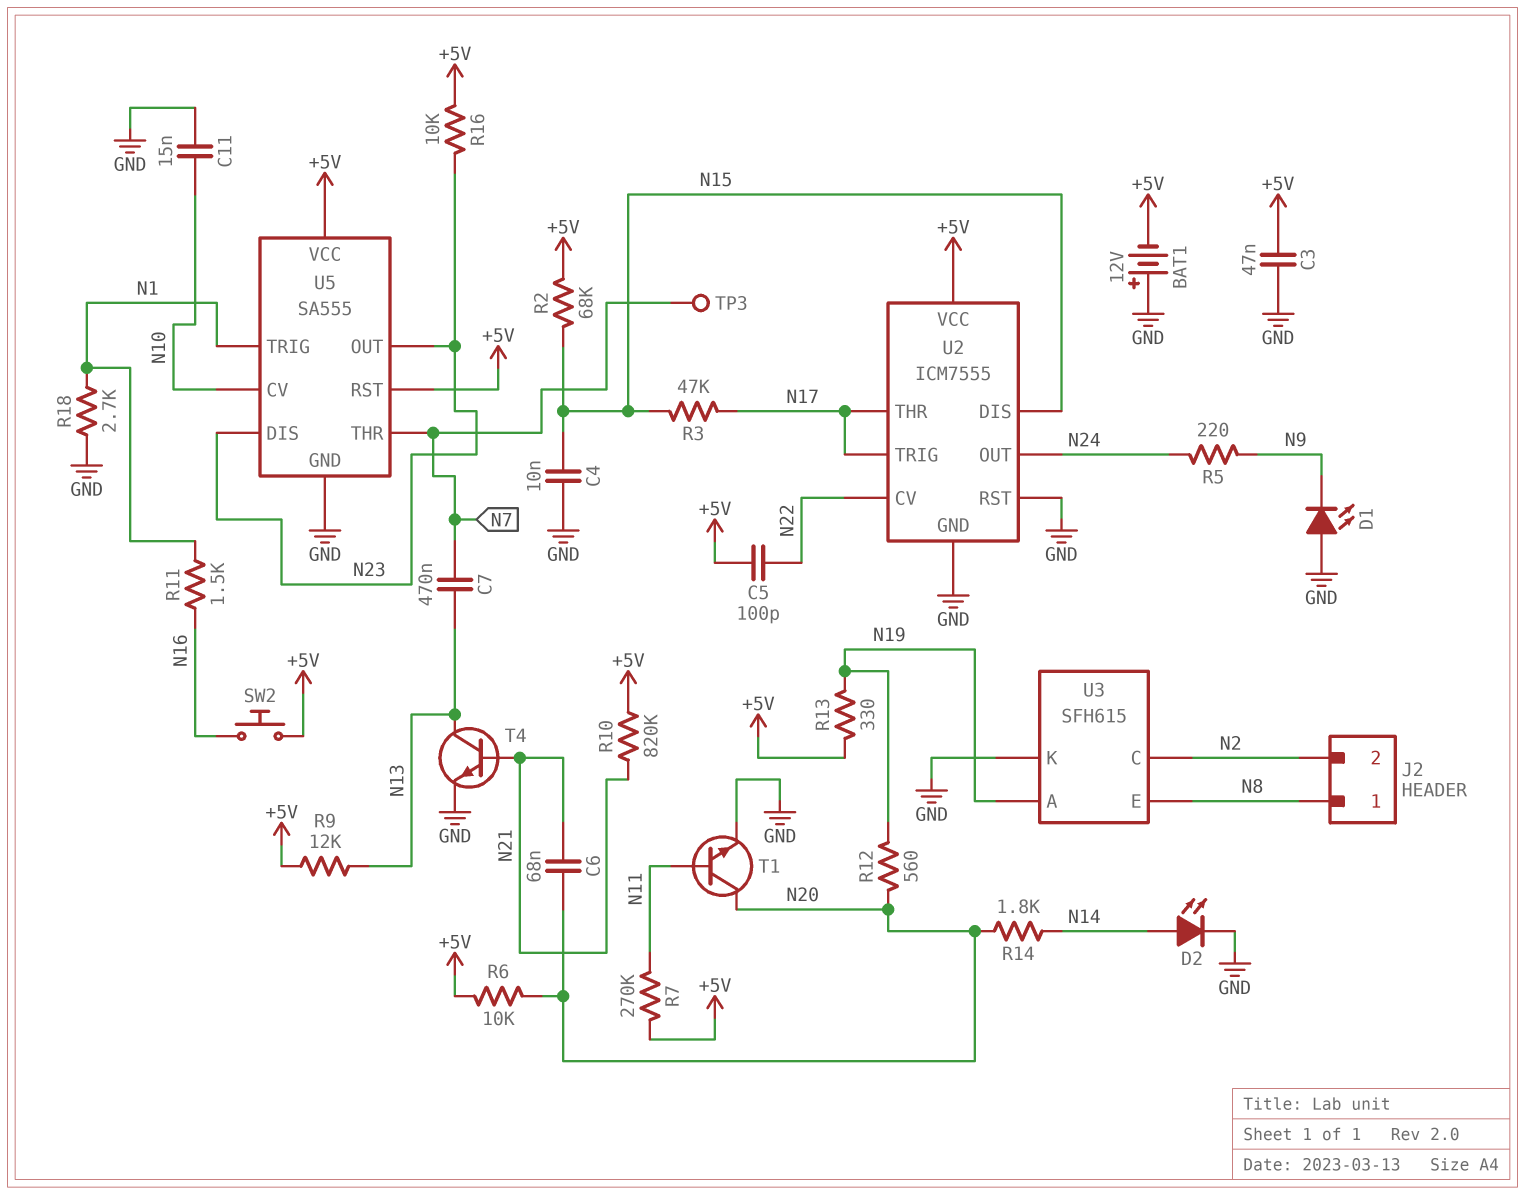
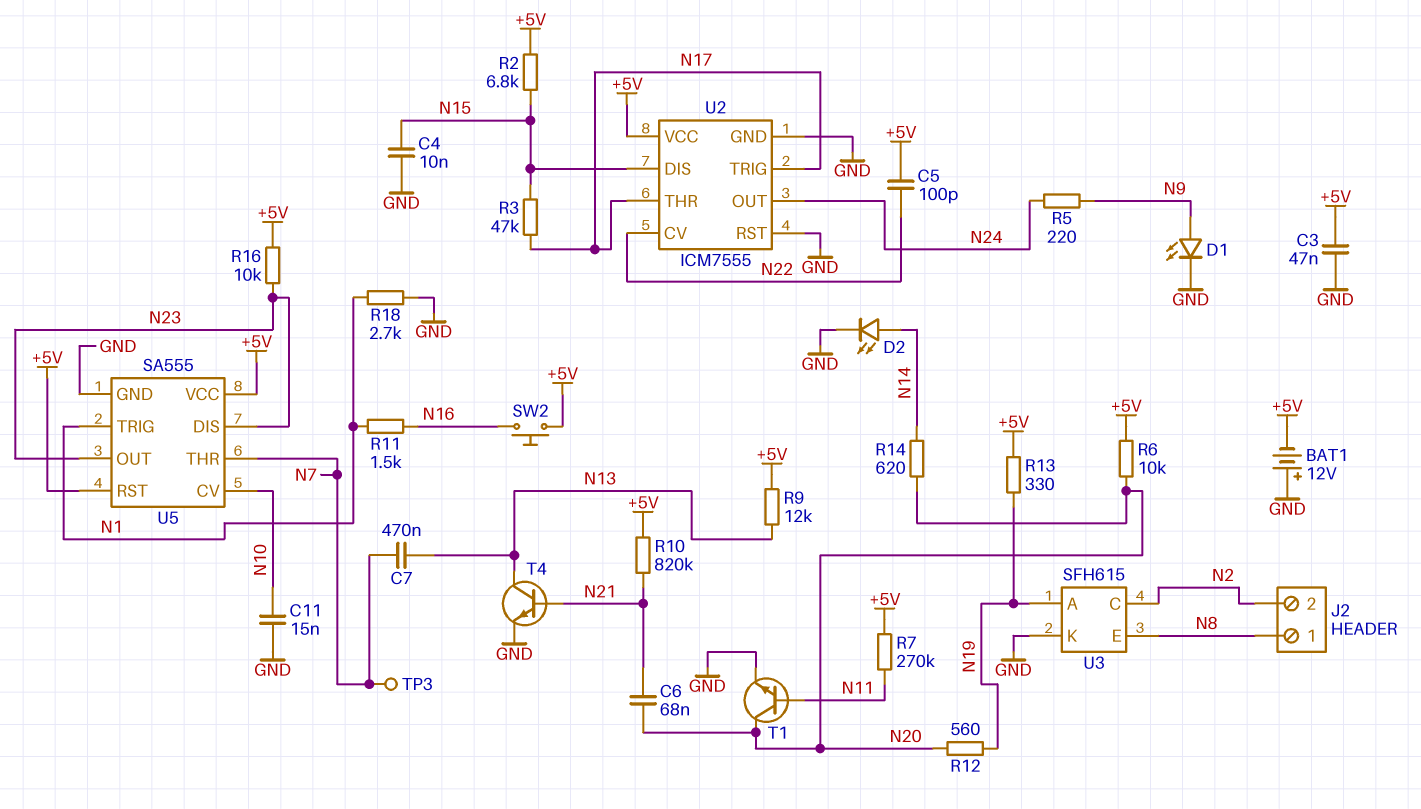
D1: LED (A GND, K N9) -> LED (A N9, K GND)
R2: 68k (+5V, N15) -> 6.8k (+5V, N15)
R14: 1.8k (N14, N20) -> 620 (N14, N20)

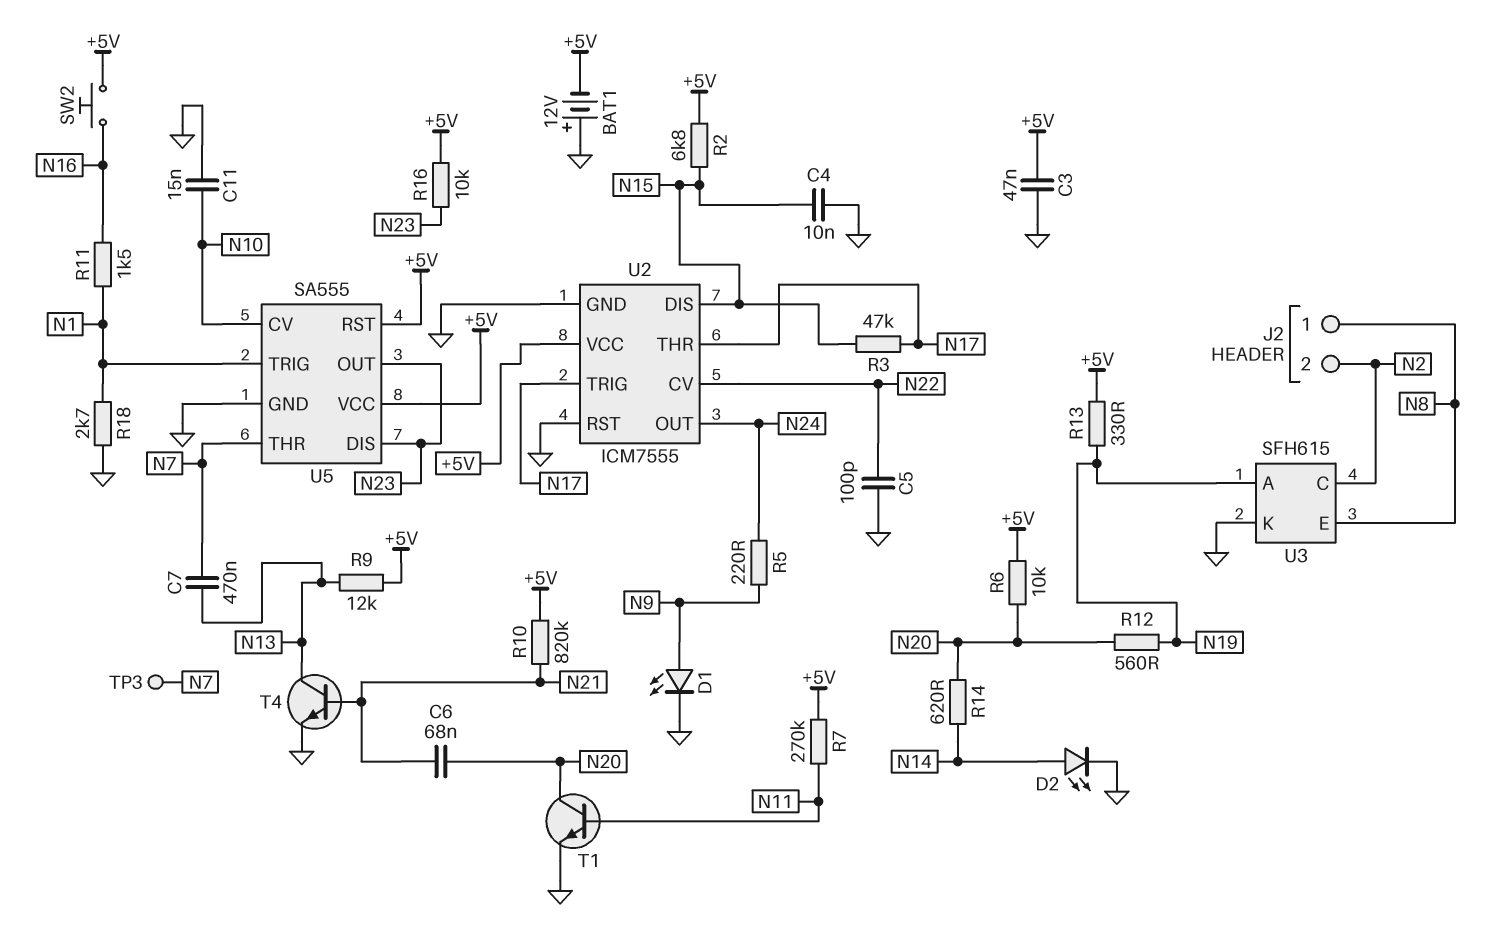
C5: 100pF (+5V, N22) -> 100pF (GND, N22)

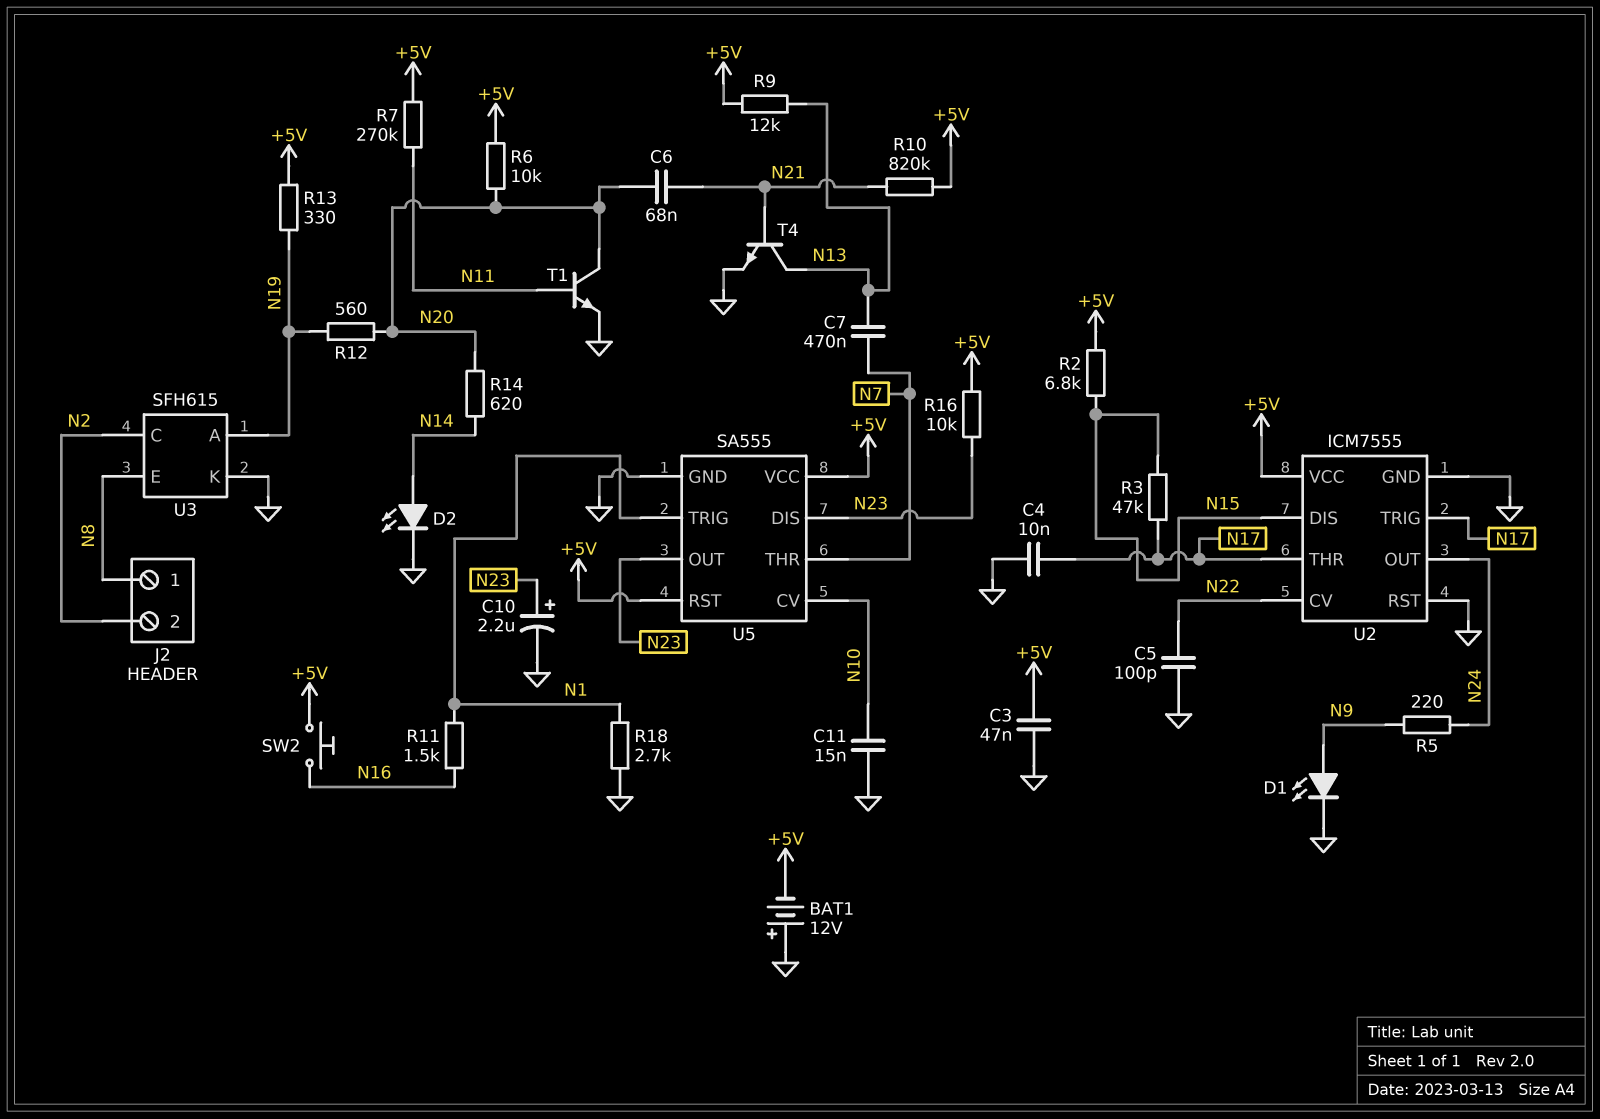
C4: 10nF (GND, N15) -> 10nF (GND, N17)
C10: none -> 2.2uF (plus N23, minus GND)
TP3: test point (N7) -> none

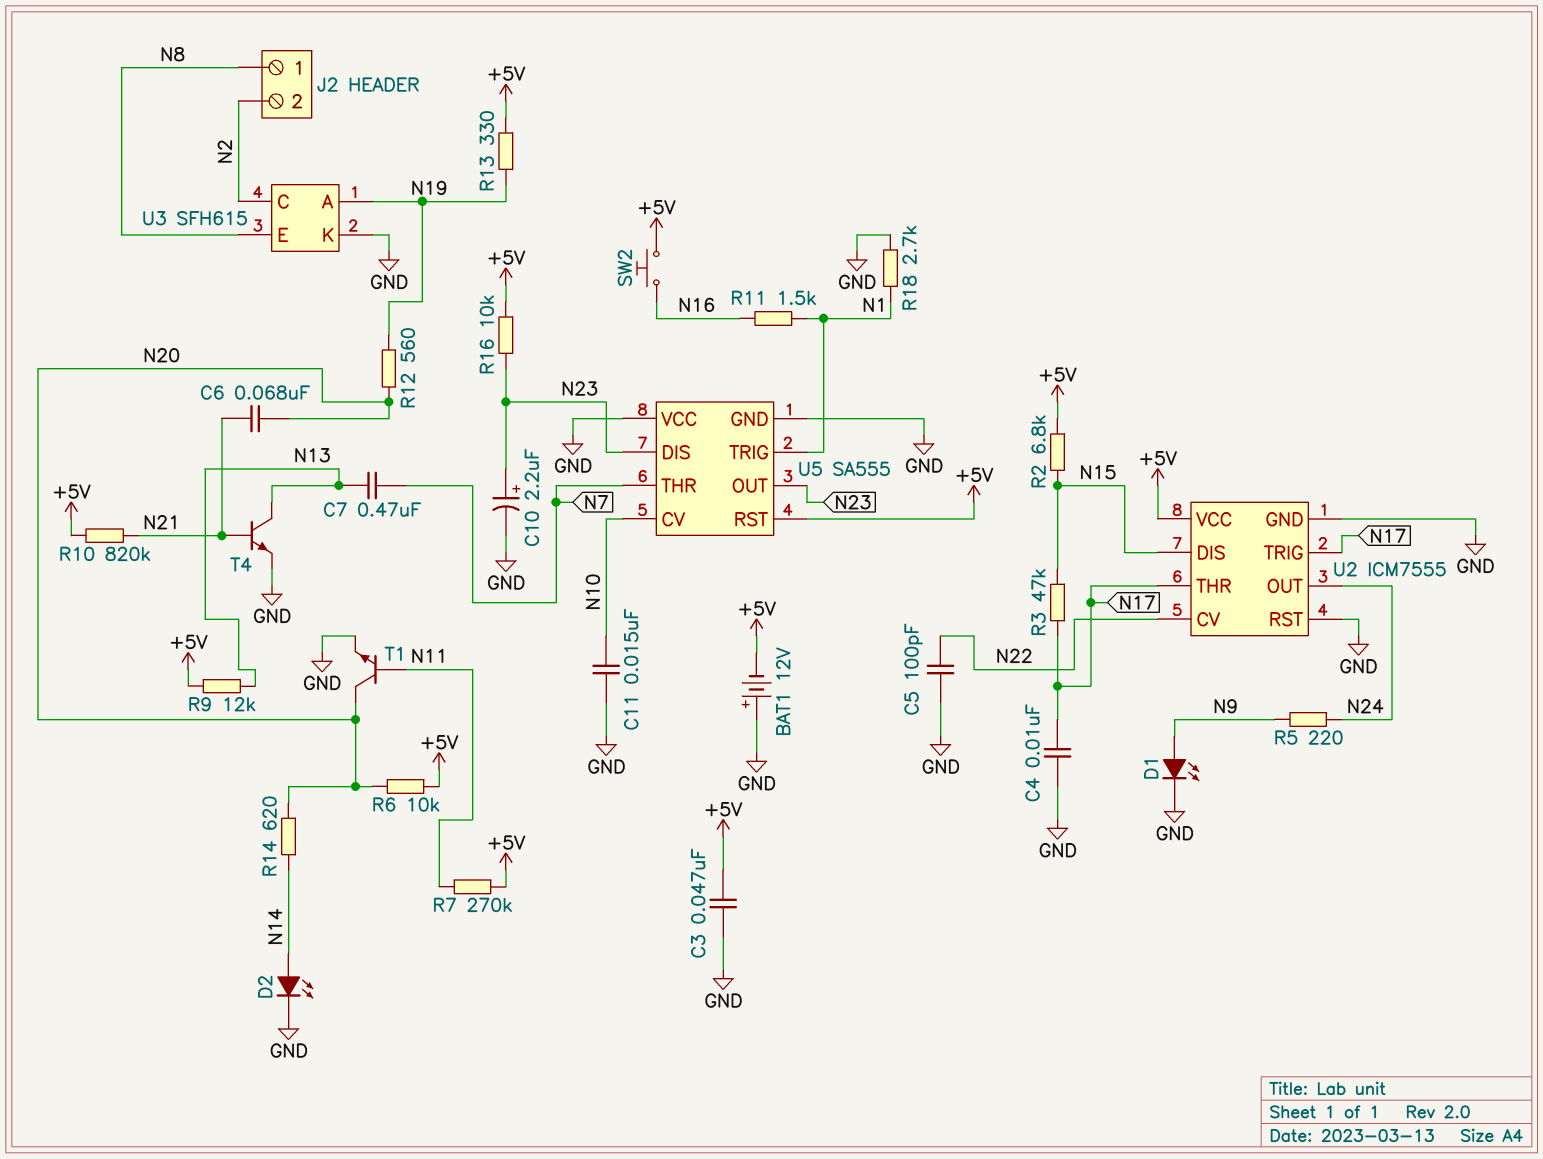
U5 pin VCC: +5V -> GND

